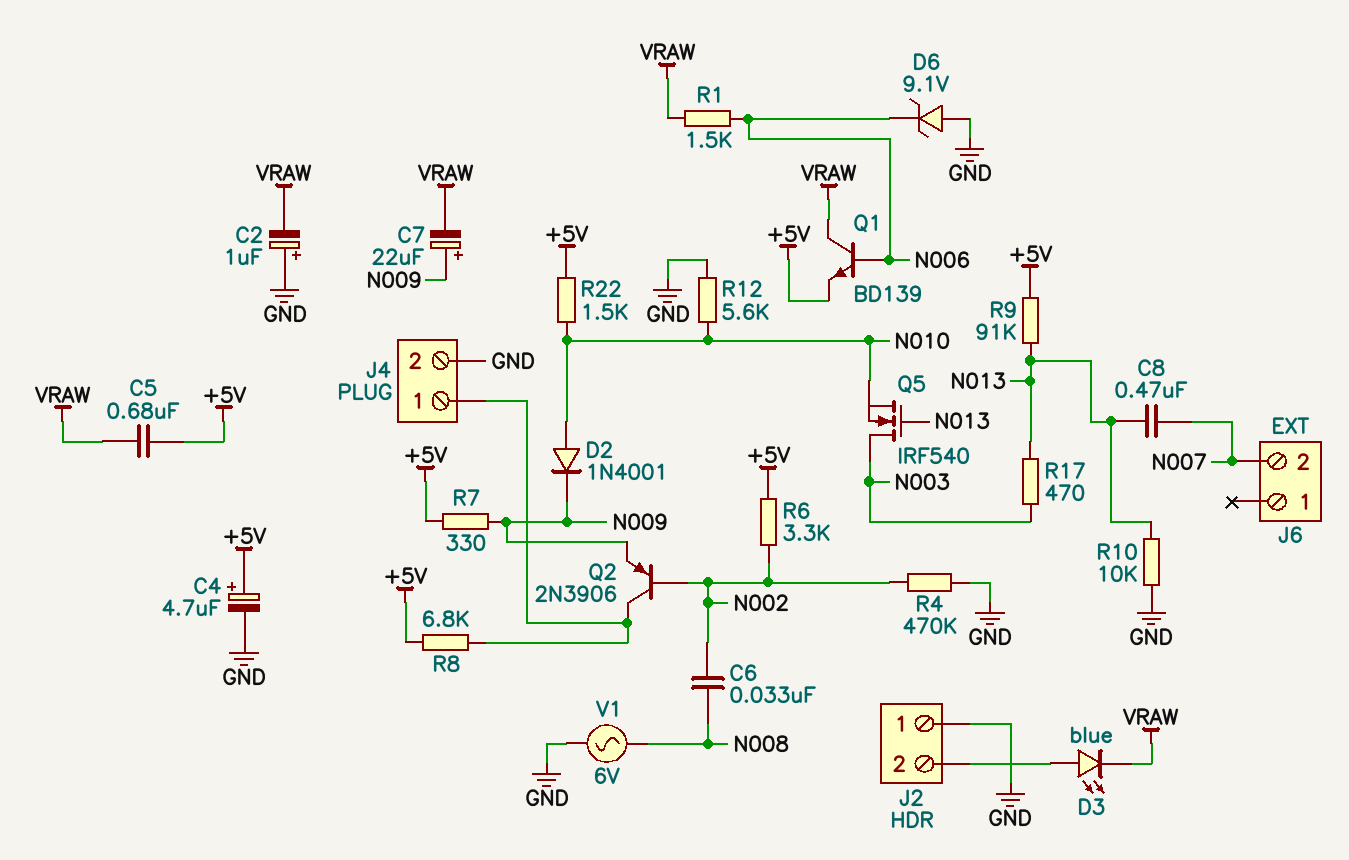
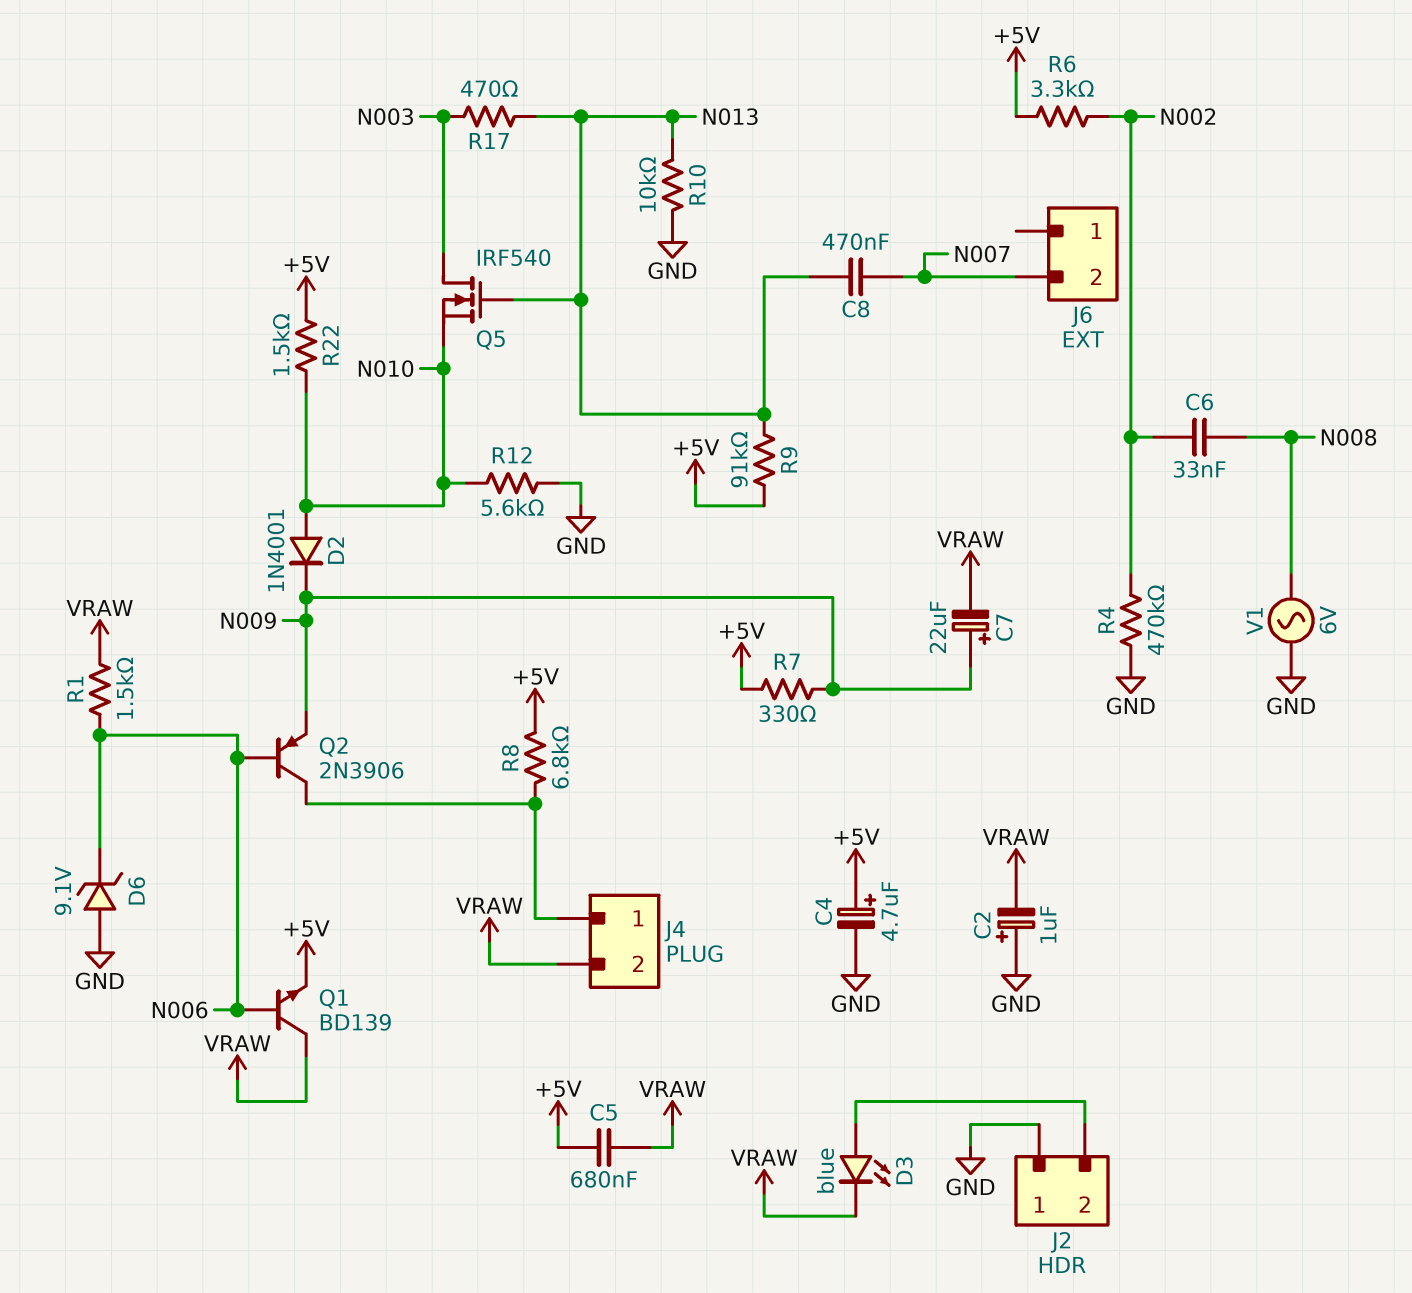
J4 pin 2: GND -> VRAW
Q2: PNP 2N3906 (B N002, C J4/1, E N009) -> PNP 2N3906 (B N006, C J4/1, E N009)

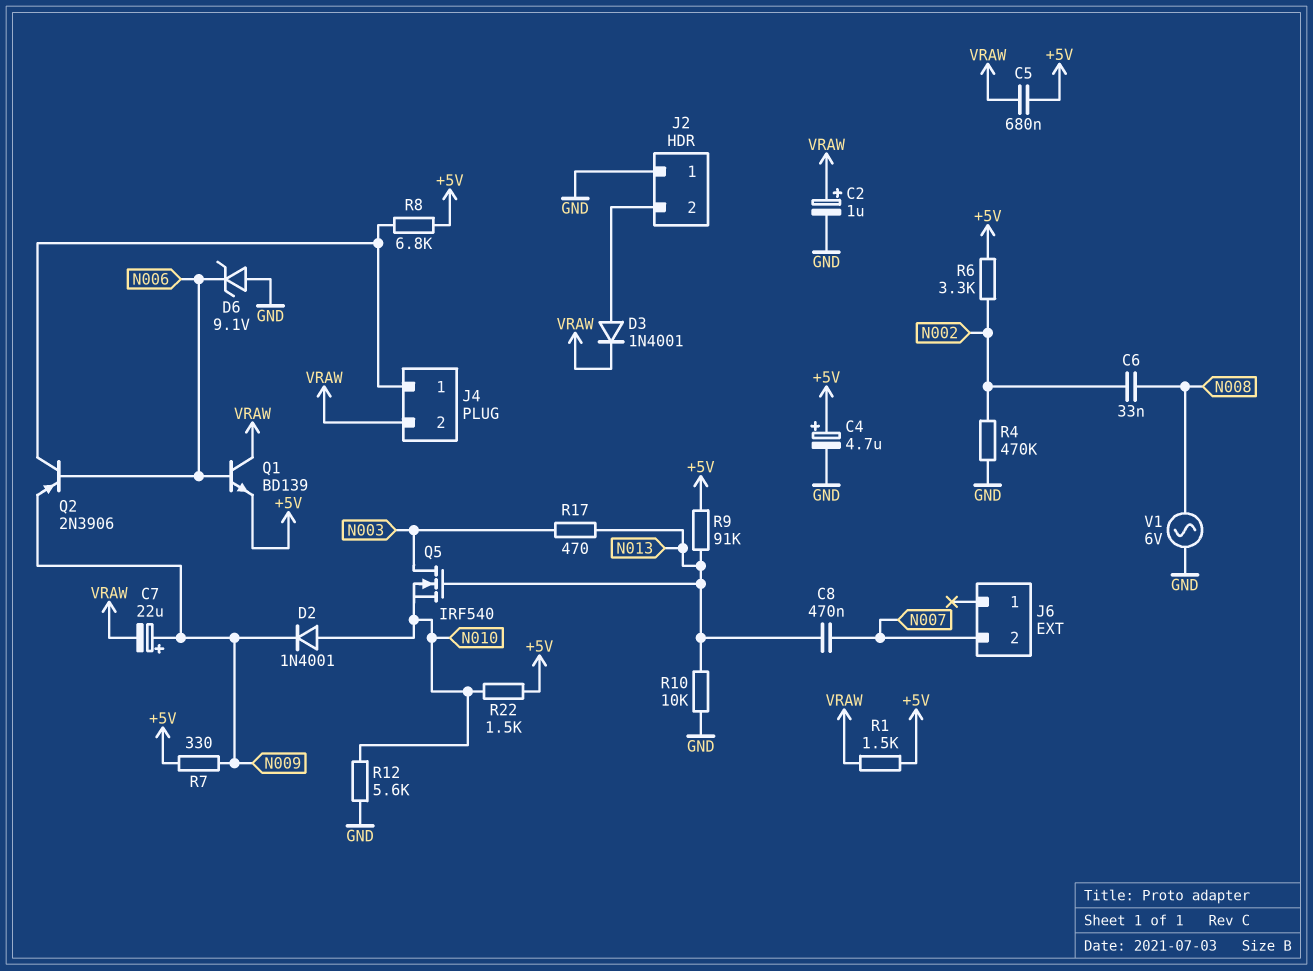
C2: 1uF (plus GND, minus VRAW) -> 1uF (plus VRAW, minus GND)
D3: LED blue (A J2/2, K VRAW) -> diode 1N4001 (A J2/2, K VRAW)
R1: 1.5k (N006, VRAW) -> 1.5k (+5V, VRAW)

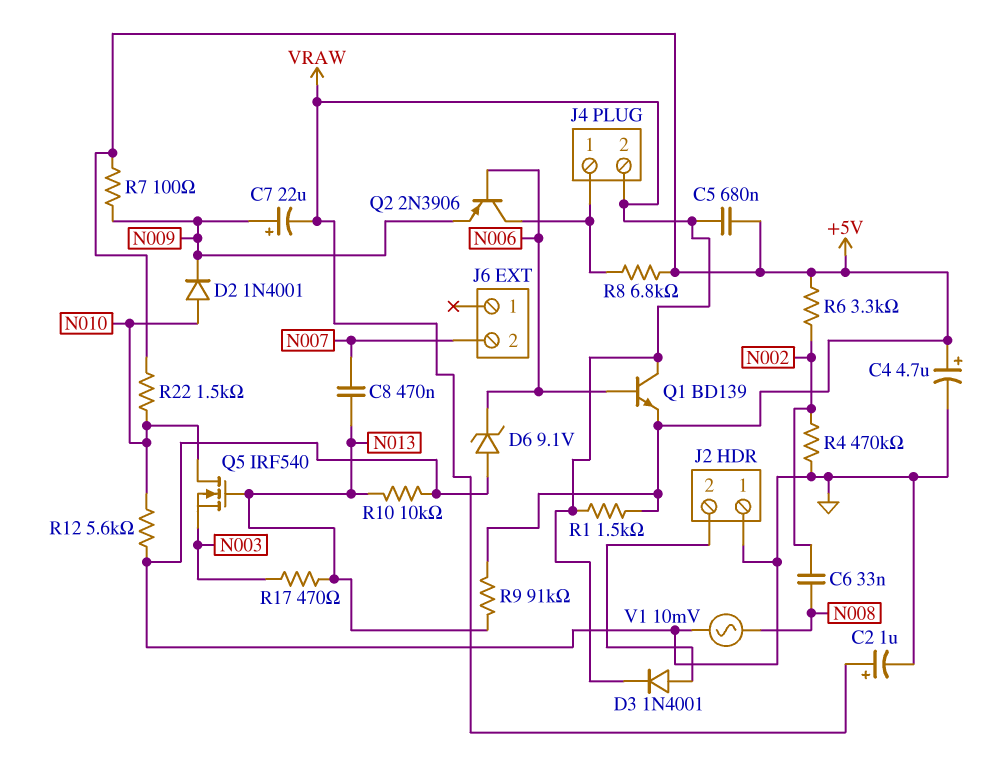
Q5: NMOS IRF540 (G N013, D N003, S N010) -> NMOS IRF540 (G N013, D N010, S N003)
R7: 330 (+5V, N009) -> 100 (+5V, N009)
V1: AC 6V (GND, N008) -> AC 10mV (GND, N008)

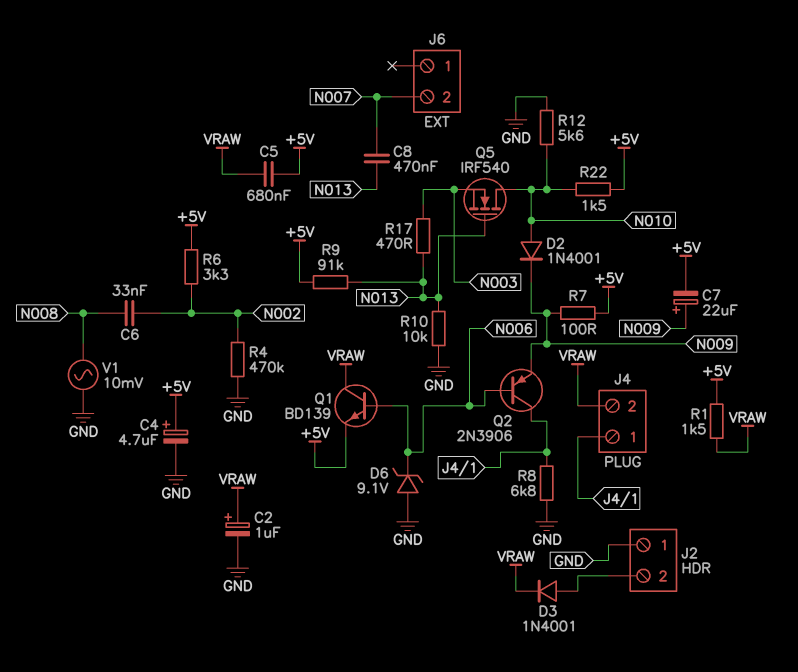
C7: 22uF (plus N009, minus VRAW) -> 22uF (plus N009, minus +5V)
R8: 6.8k (+5V, J4/1) -> 6.8k (GND, J4/1)

